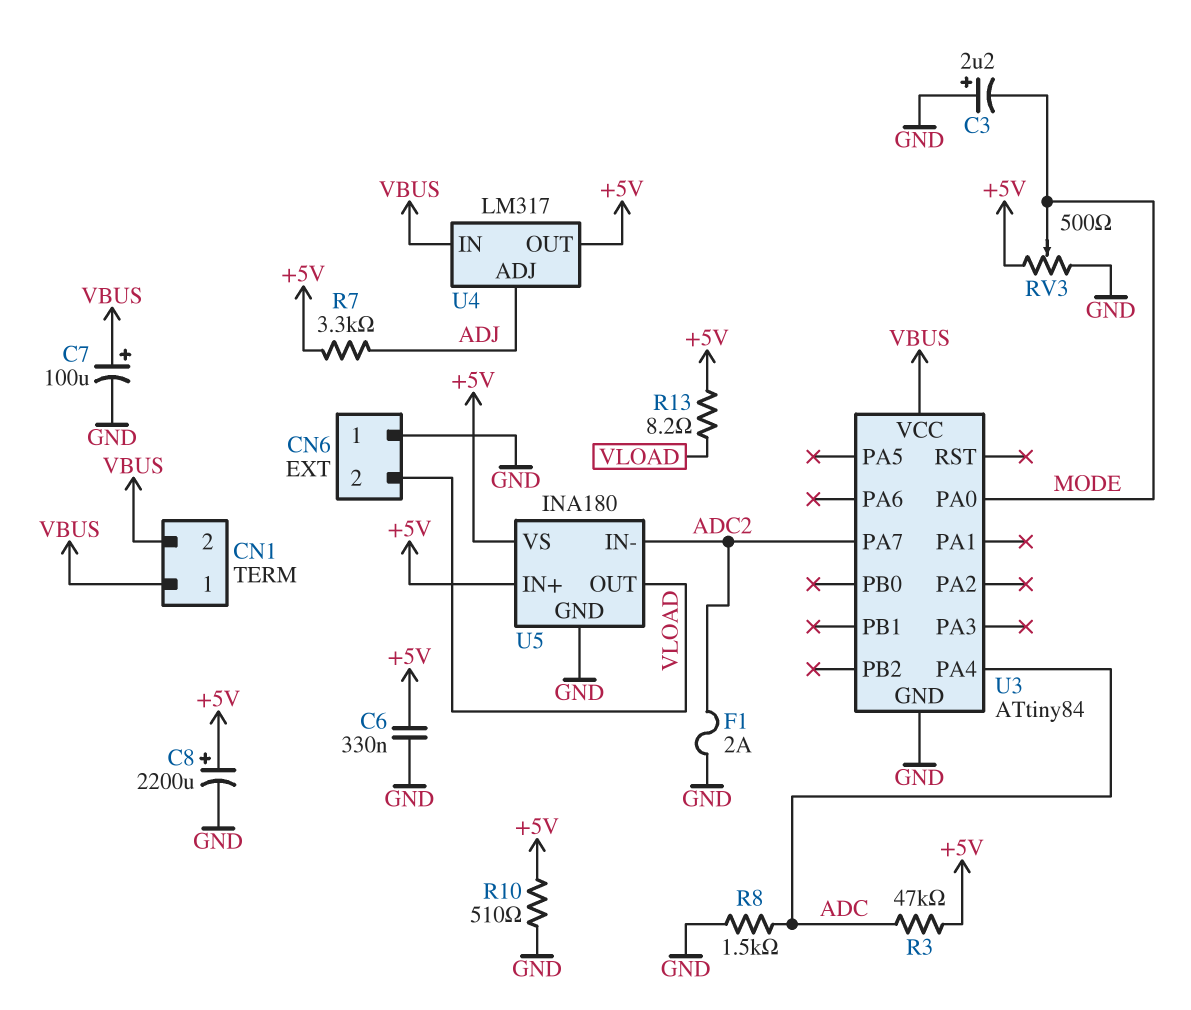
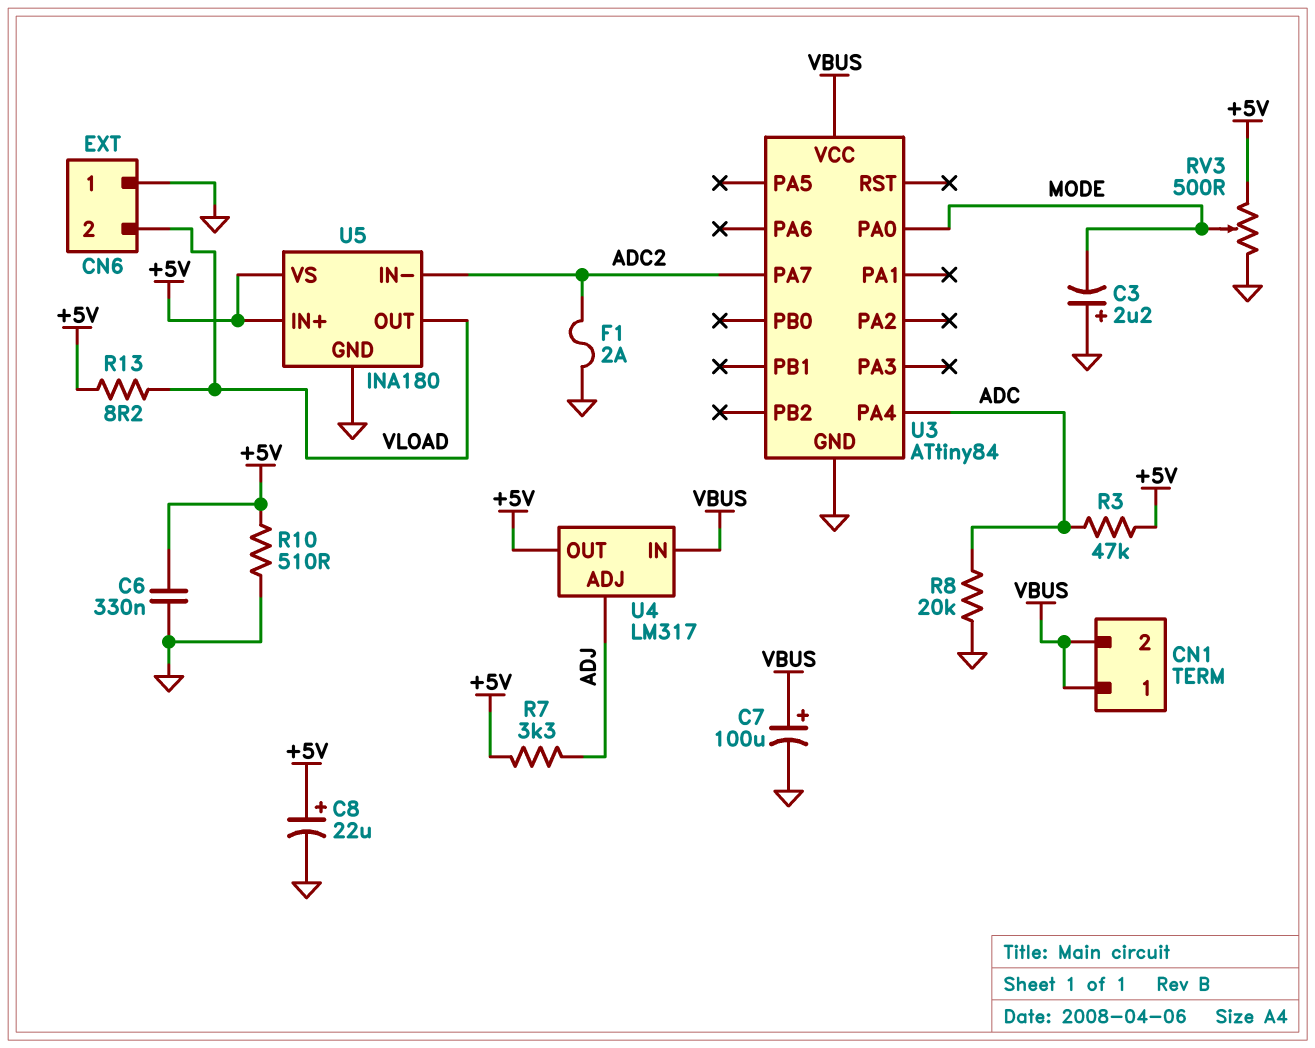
C8: 2200uF (plus +5V, minus GND) -> 22uF (plus +5V, minus GND)
R8: 1.5k (ADC, GND) -> 20k (ADC, GND)

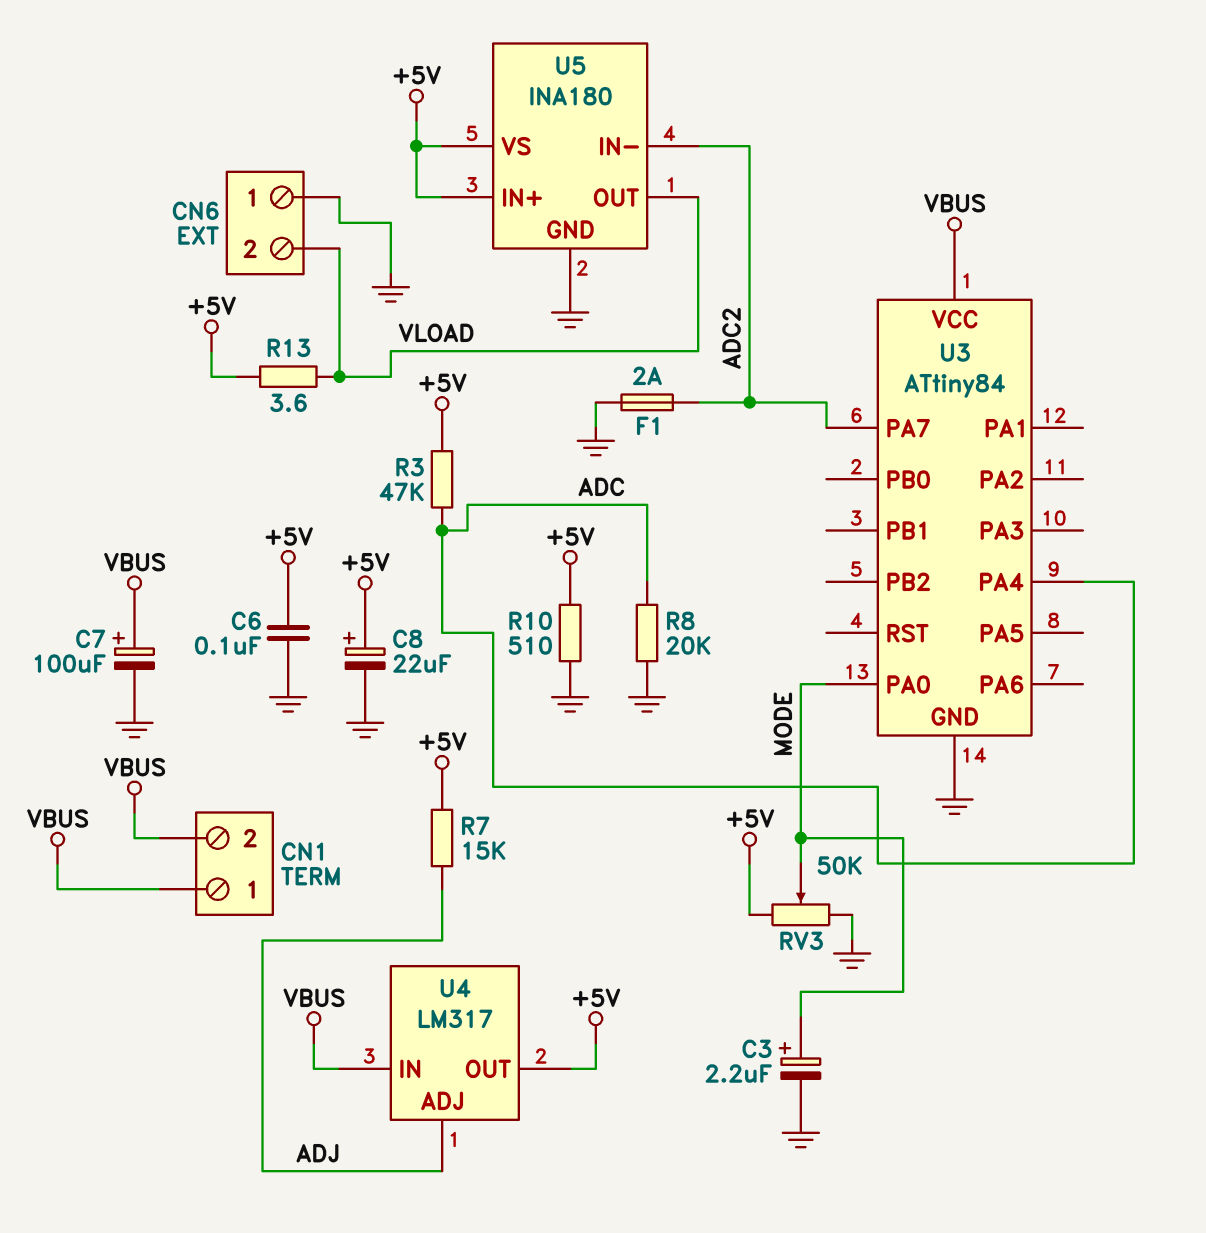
C3: 2.2uF (plus GND, minus MODE) -> 2.2uF (plus MODE, minus GND)
C6: 330nF (+5V, GND) -> 100nF (+5V, GND)
R7: 3.3k (+5V, ADJ) -> 15k (+5V, ADJ)
R13: 8.2 (+5V, VLOAD) -> 3.6 (+5V, VLOAD)
RV3: 500 (+5V, GND, wiper MODE) -> 50k (+5V, GND, wiper MODE)

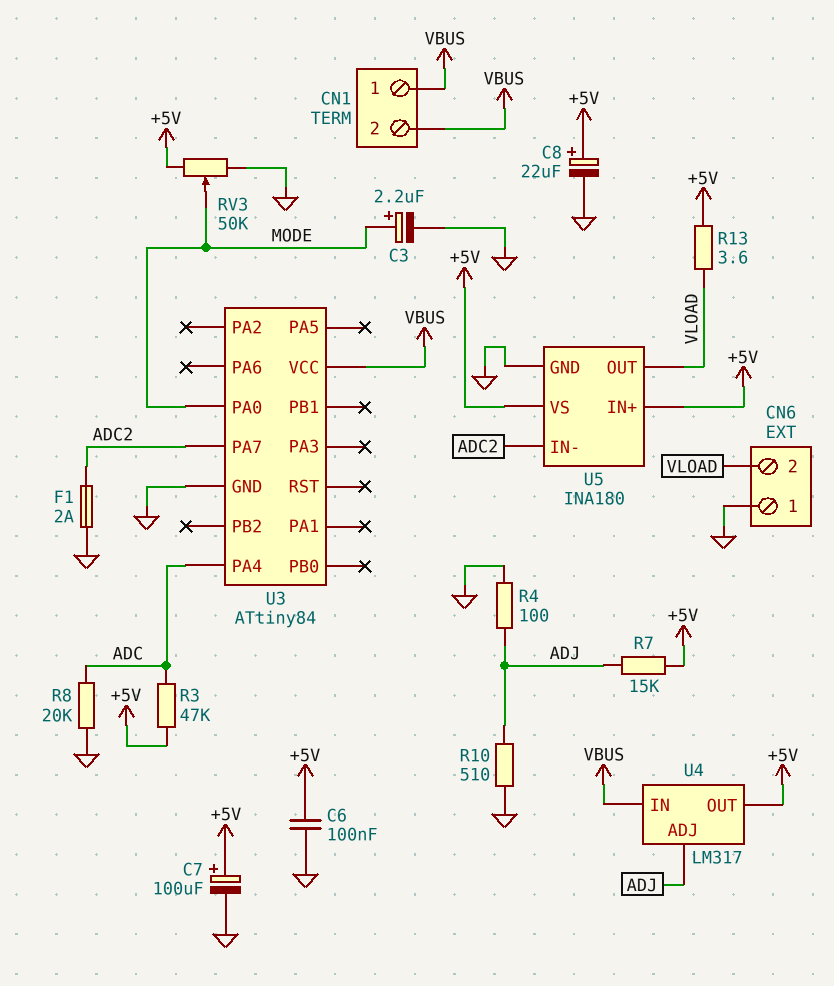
C7: 100uF (plus VBUS, minus GND) -> 100uF (plus +5V, minus GND)
R4: none -> 100 (ADJ, GND)
R10: 510 (+5V, GND) -> 510 (ADJ, GND)

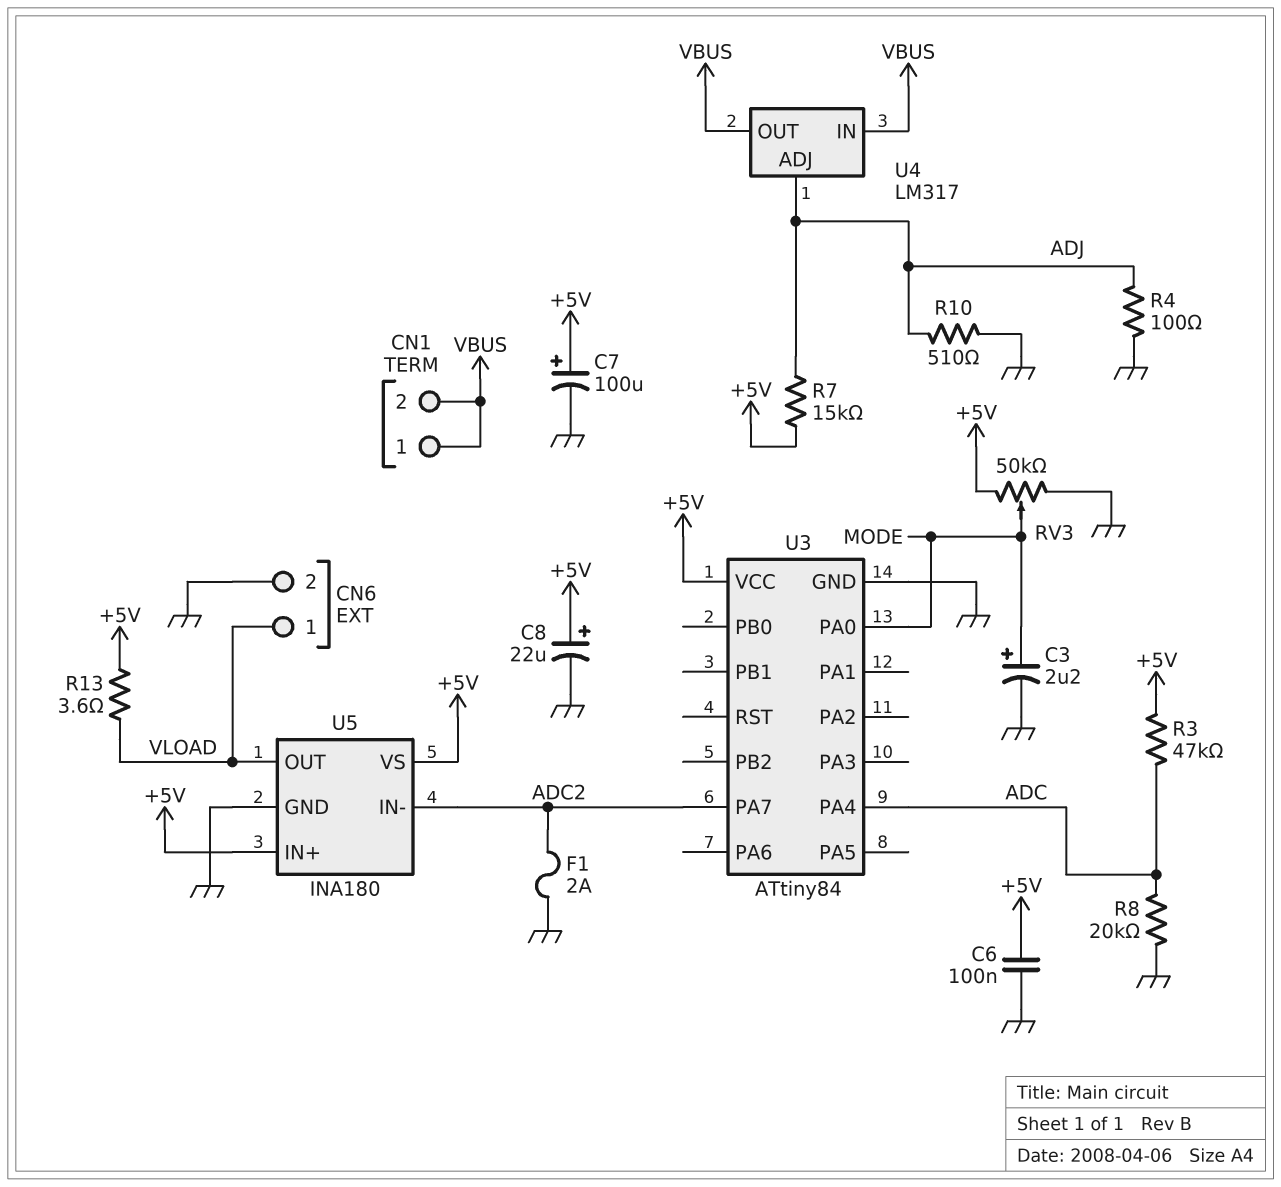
CN6 pin 1: GND -> VLOAD
CN6 pin 2: VLOAD -> GND
U3 pin VCC: VBUS -> +5V
U4 pin OUT: +5V -> VBUS

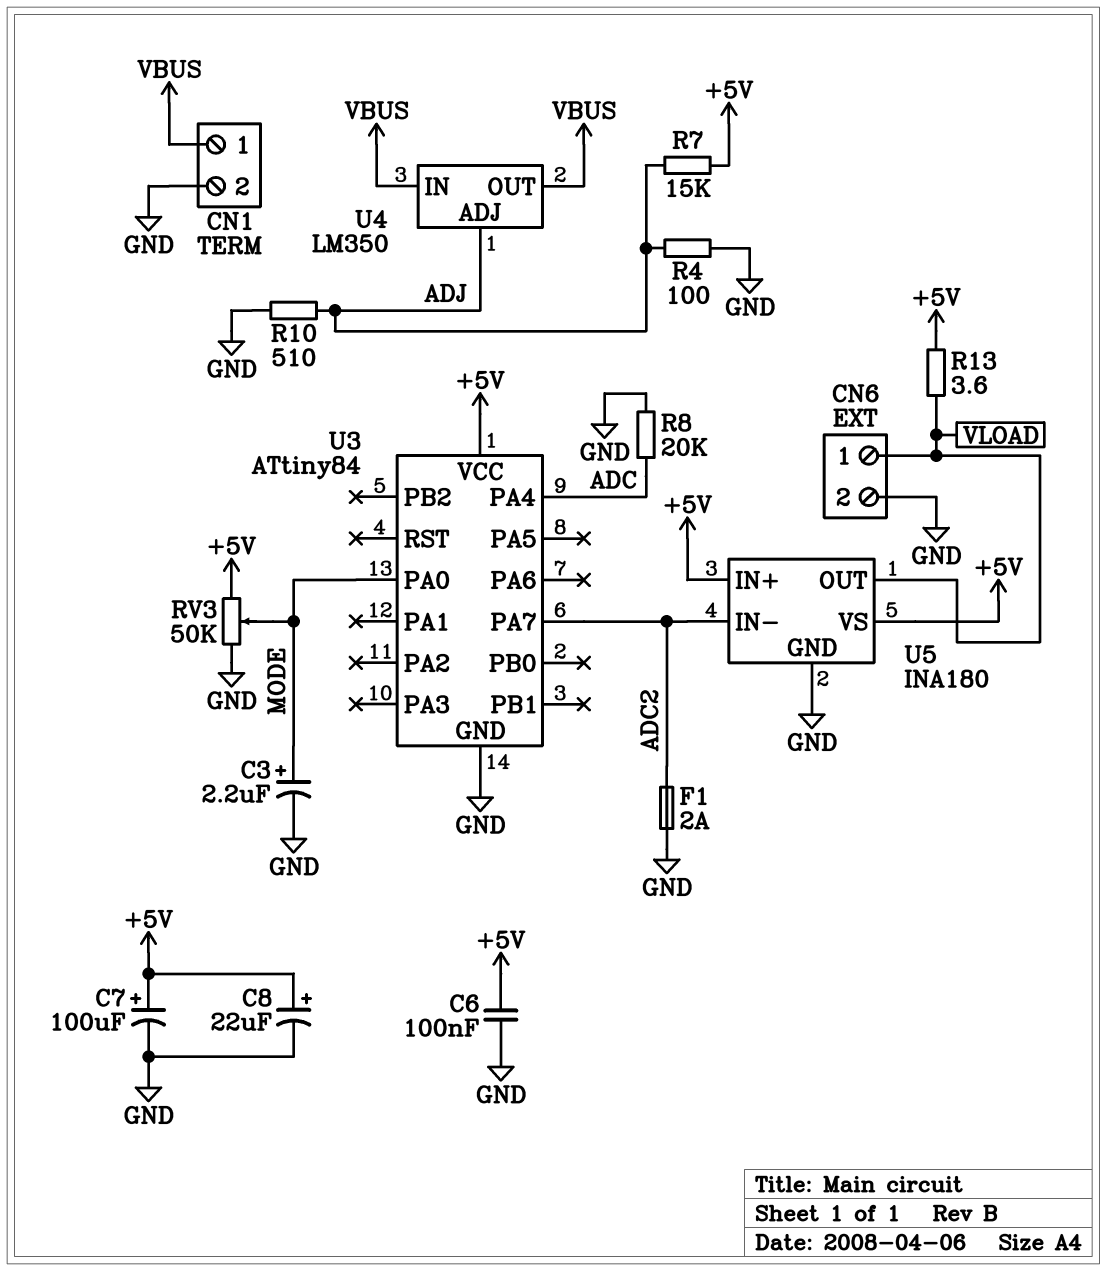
CN1 pin 2: VBUS -> GND
R3: 47k (+5V, ADC) -> none
U4: LM317 -> LM350

